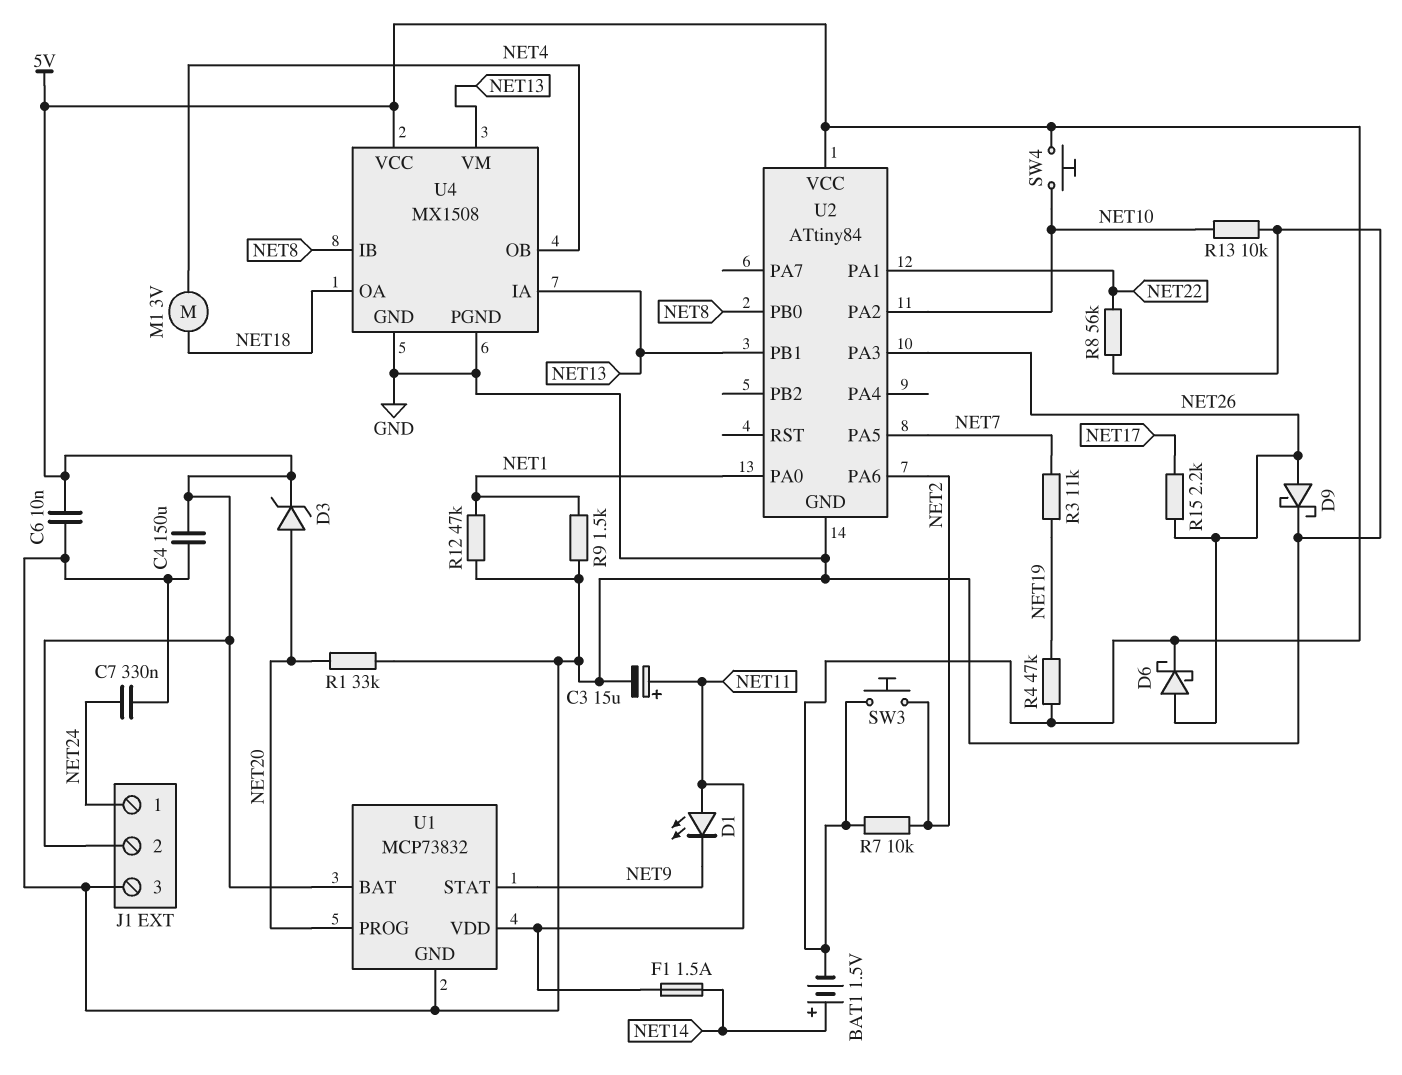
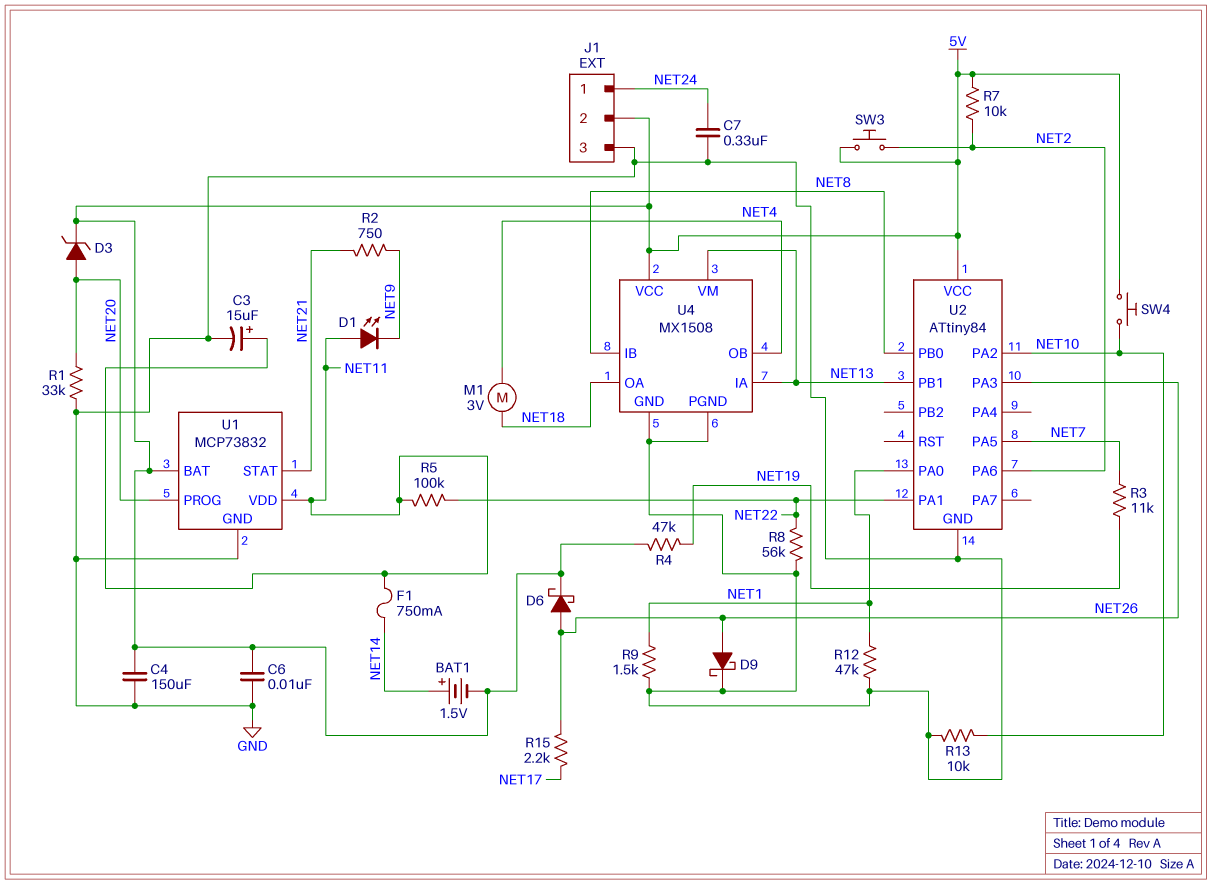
F1: 1.5A (NET11, NET14) -> 750mA (NET11, NET14)
R2: none -> 750 (NET9, NET21)
R5: none -> 100k (NET11, NET22)
U1 pin STAT: NET9 -> NET21

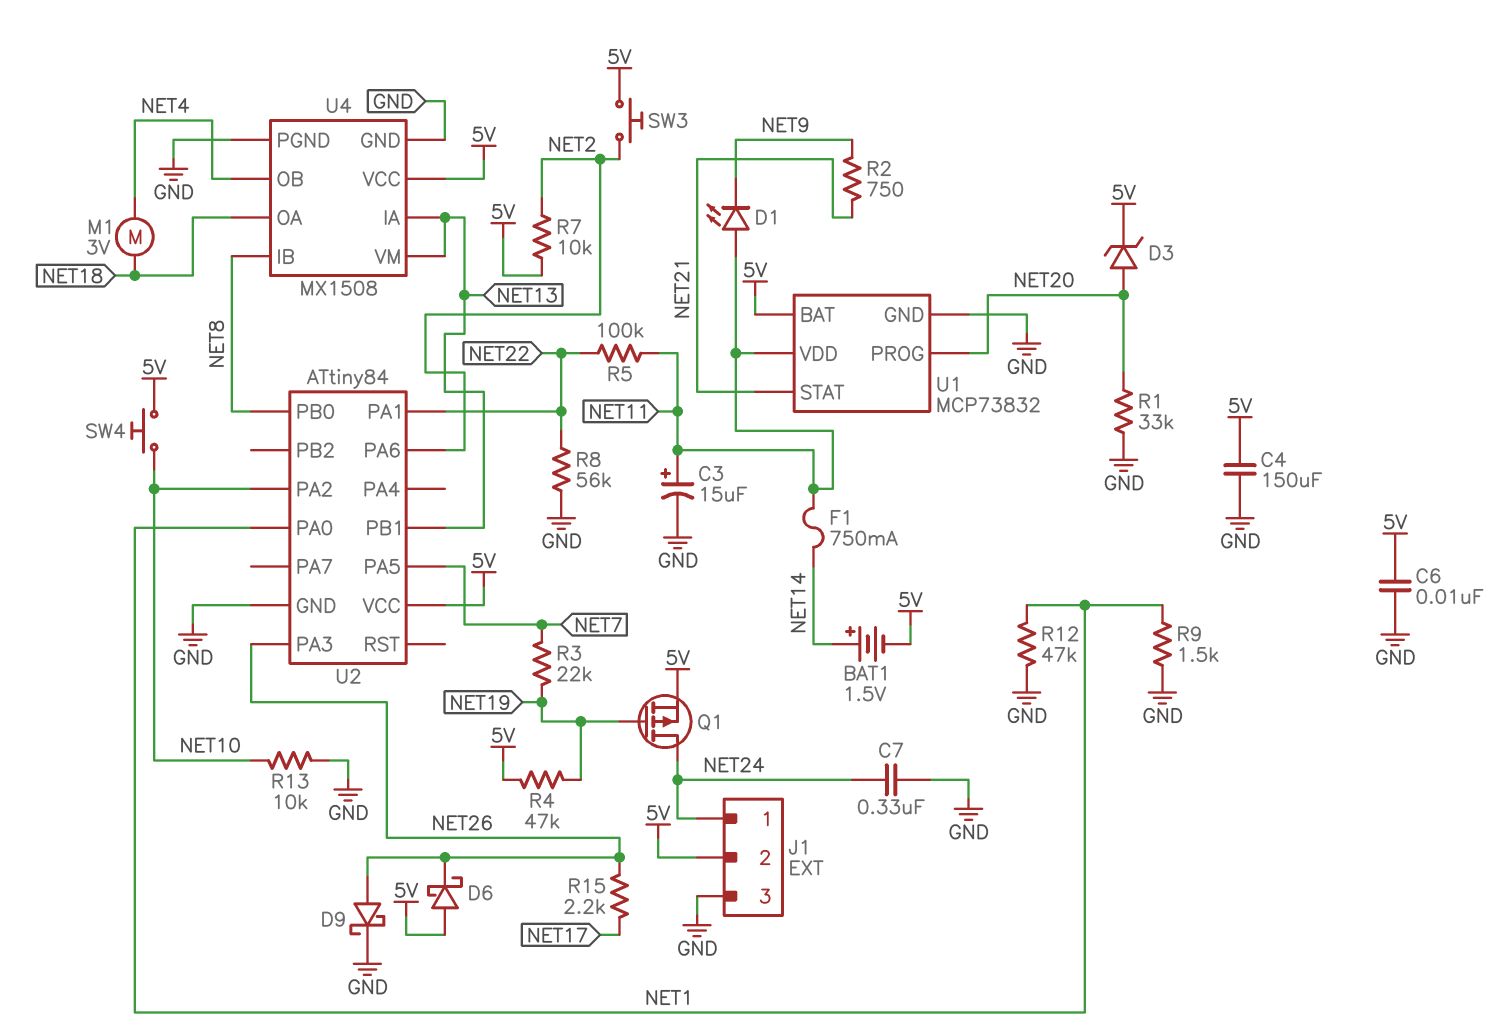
D6: schottky (A NET26, K 5V) -> schottky (A 5V, K NET26)
Q1: none -> PMOS (G NET19, D NET24, S 5V)
R3: 11k (NET7, NET19) -> 22k (NET7, NET19)

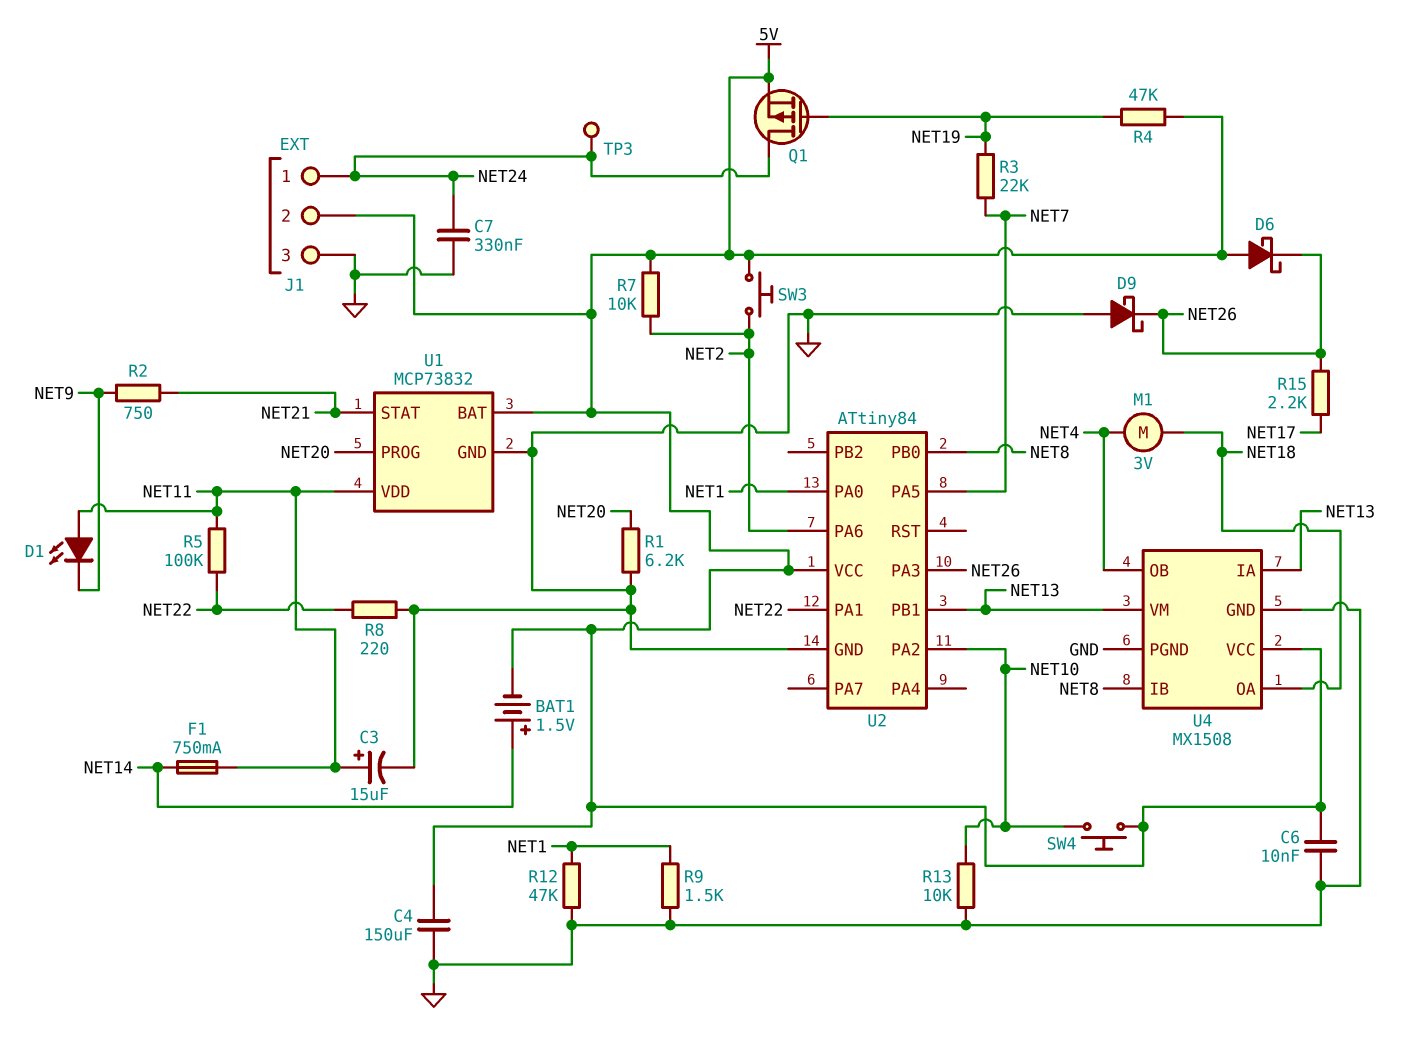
D3: zener (A NET20, K 5V) -> none
D9: schottky (A NET26, K GND) -> schottky (A GND, K NET26)
R1: 33k (GND, NET20) -> 6.2k (GND, NET20)
R8: 56k (GND, NET22) -> 220 (GND, NET22)
TP3: none -> test point (NET24)

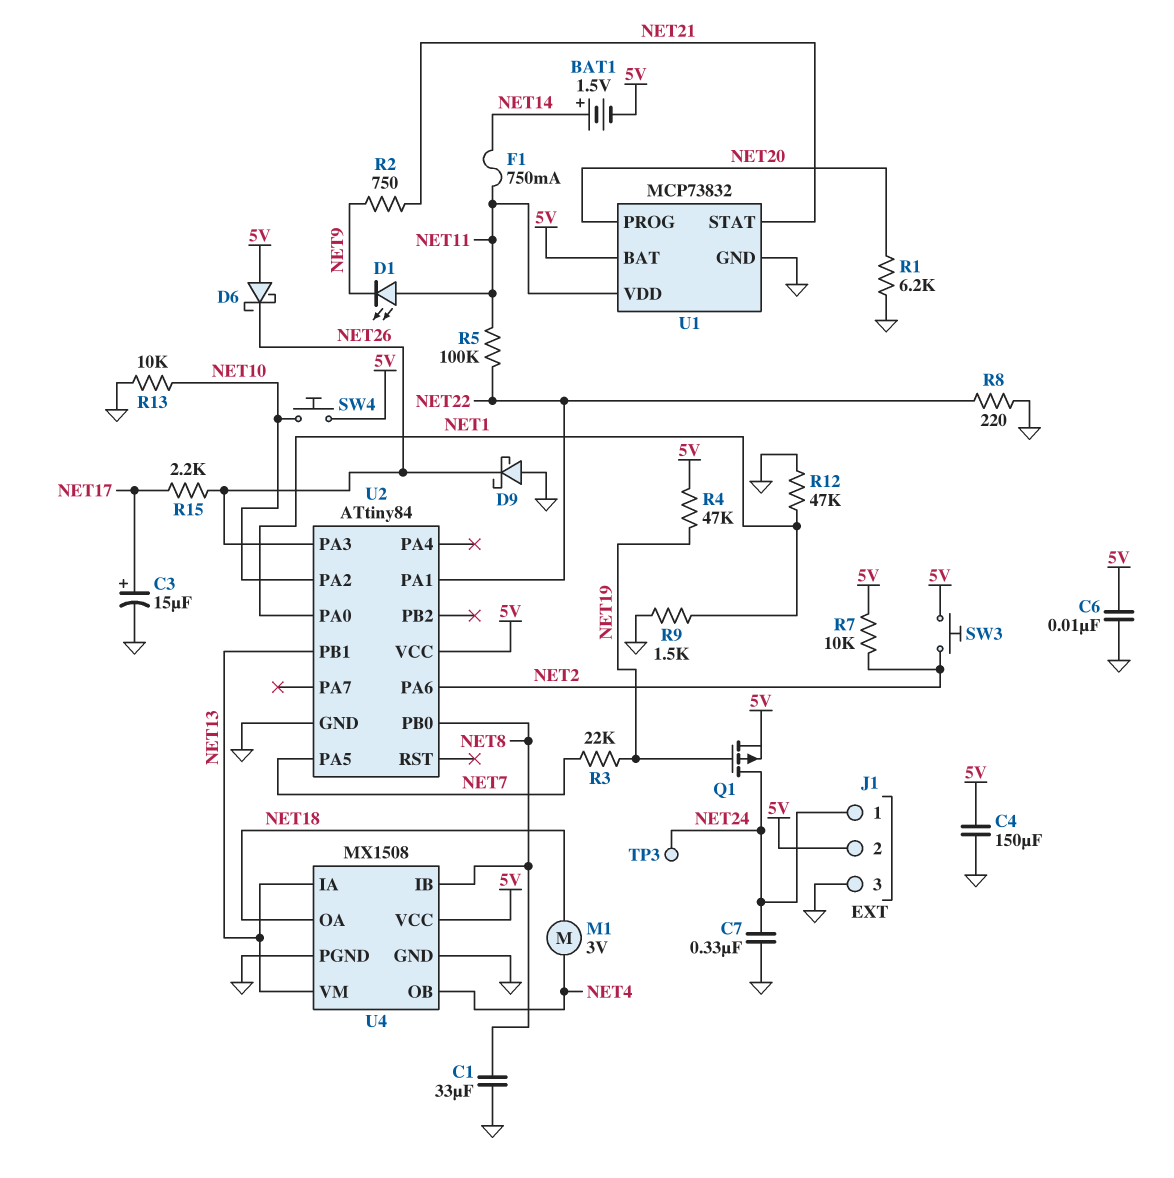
C1: none -> 33uF (GND, NET8)
C3: 15uF (plus NET11, minus GND) -> 15uF (plus NET17, minus GND)

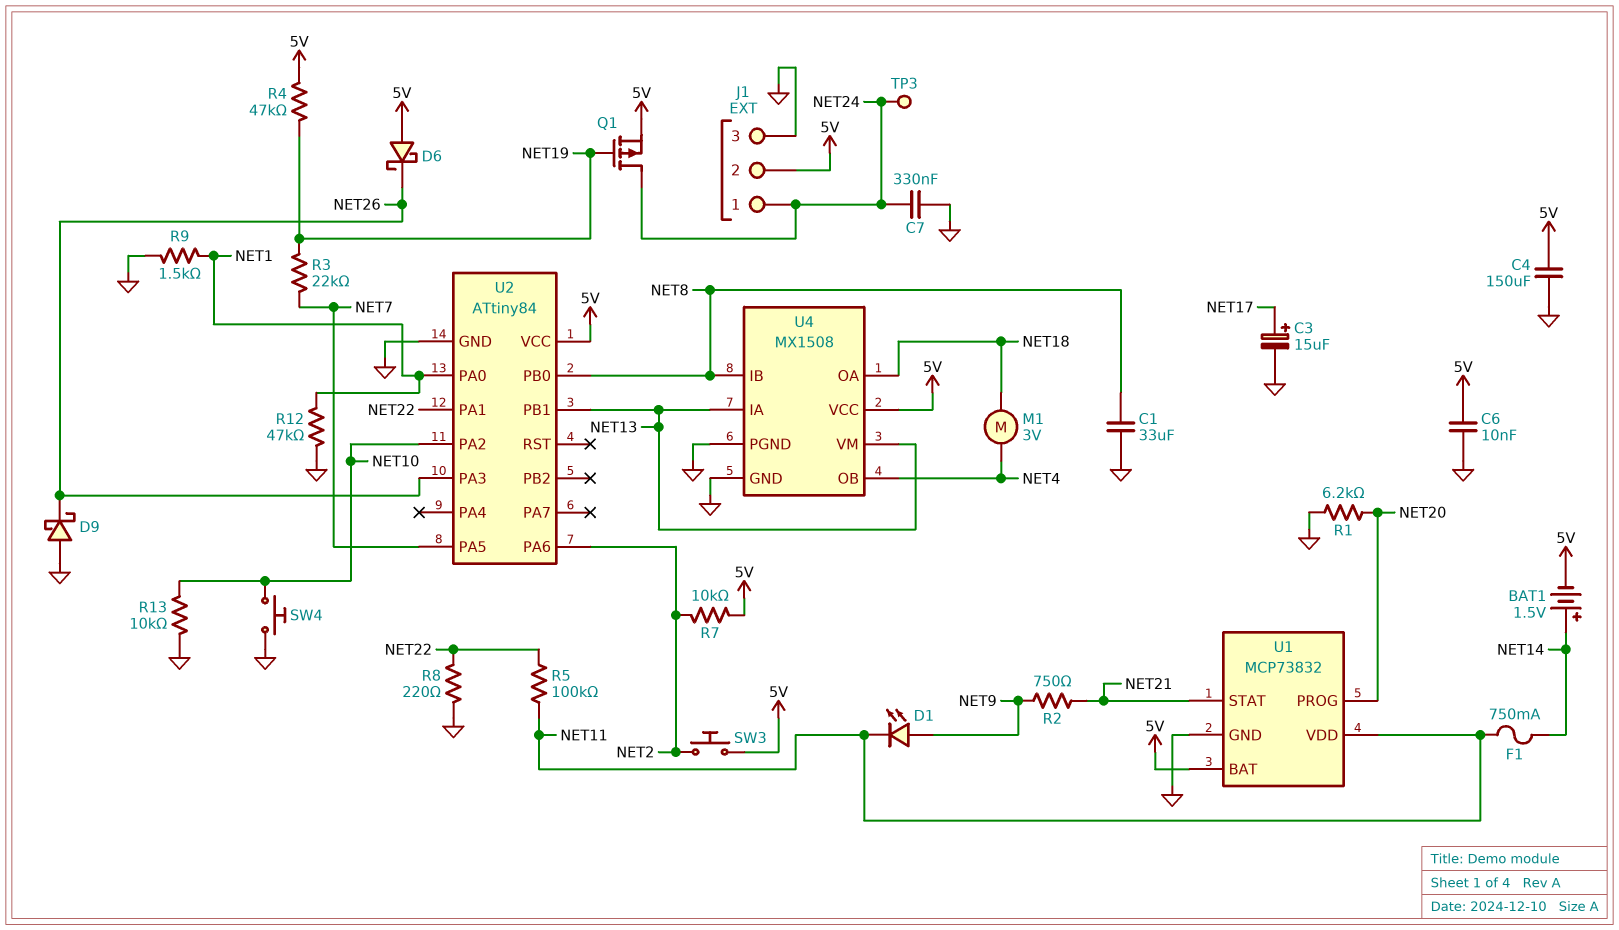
D1: LED (A NET11, K NET9) -> LED (A NET9, K NET11)
R15: 2.2k (NET17, NET26) -> none
SW4: button (5V, NET10) -> button (GND, NET10)

